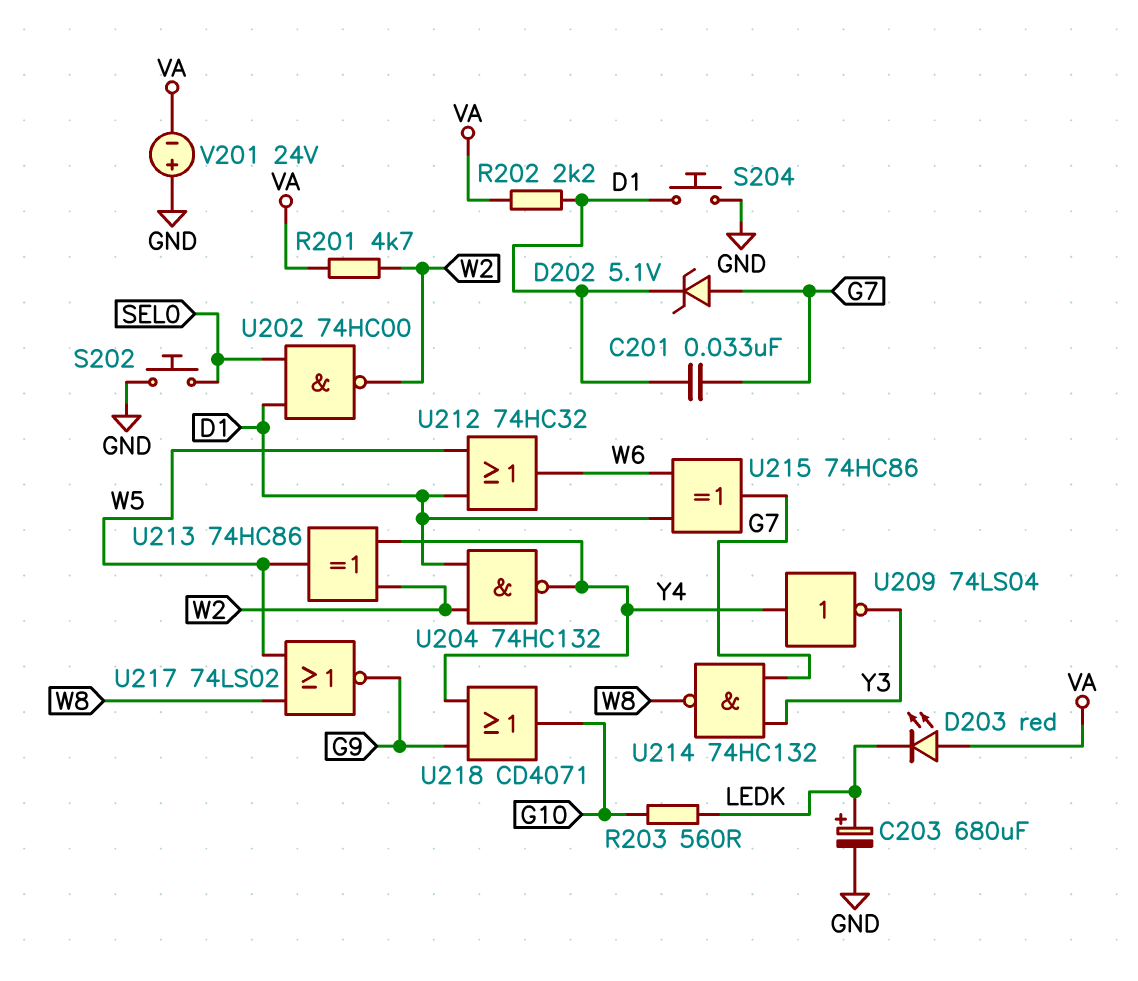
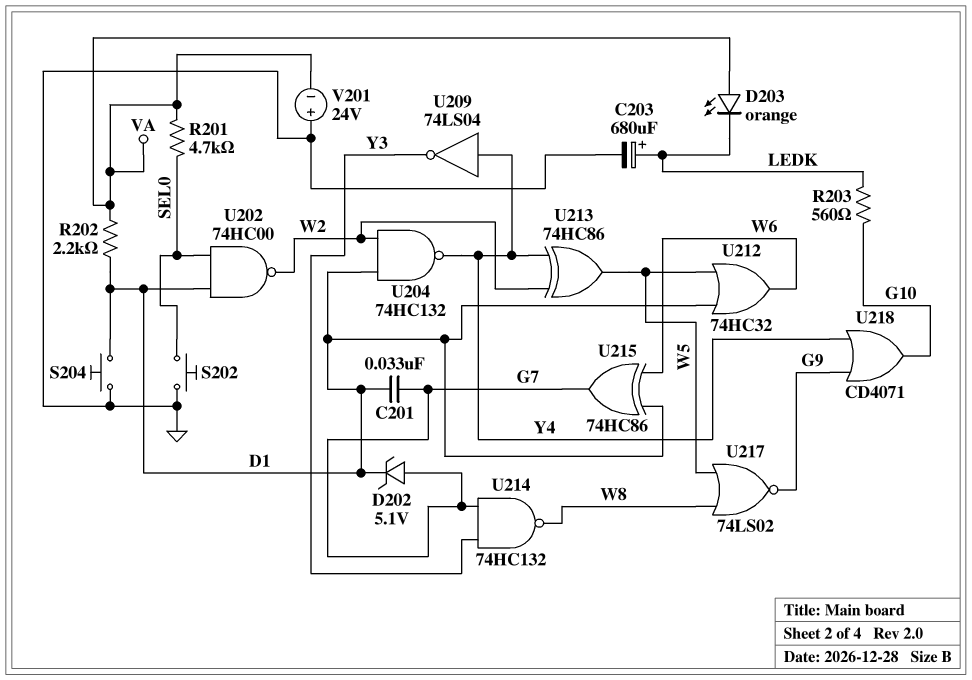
D203: LED red (A VA, K LEDK) -> LED orange (A VA, K LEDK)
R201: 4.7k (VA, W2) -> 4.7k (SEL0, VA)

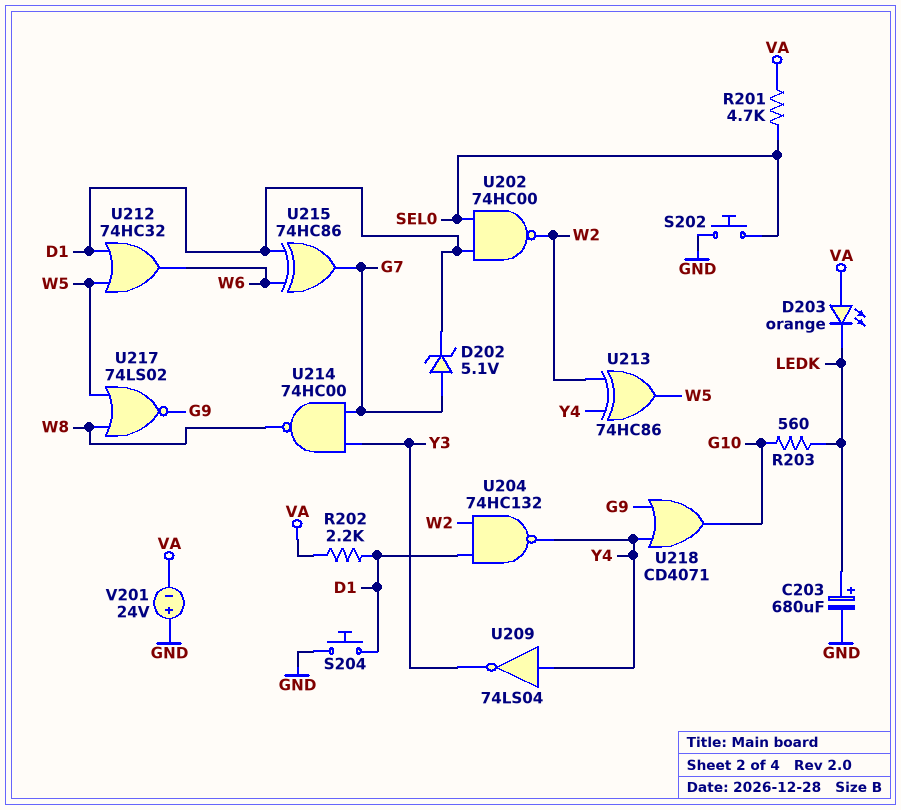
C201: 33nF (D1, G7) -> none
U214: NAND 74HC132 (in G7, in Y3, out W8) -> NAND 74HC00 (in G7, in Y3, out W8)

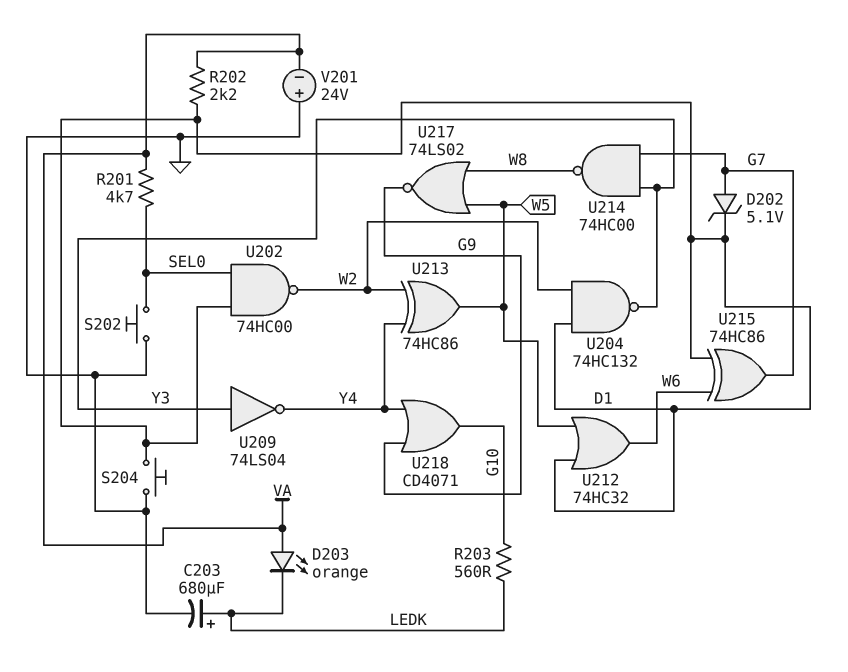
U204: NAND 74HC132 (in D1, in W2, out Y4) -> NAND 74HC132 (in D1, in W2, out Y3)
U209: NOT 74LS04 (in Y4, out Y3) -> NOT 74LS04 (in Y3, out Y4)

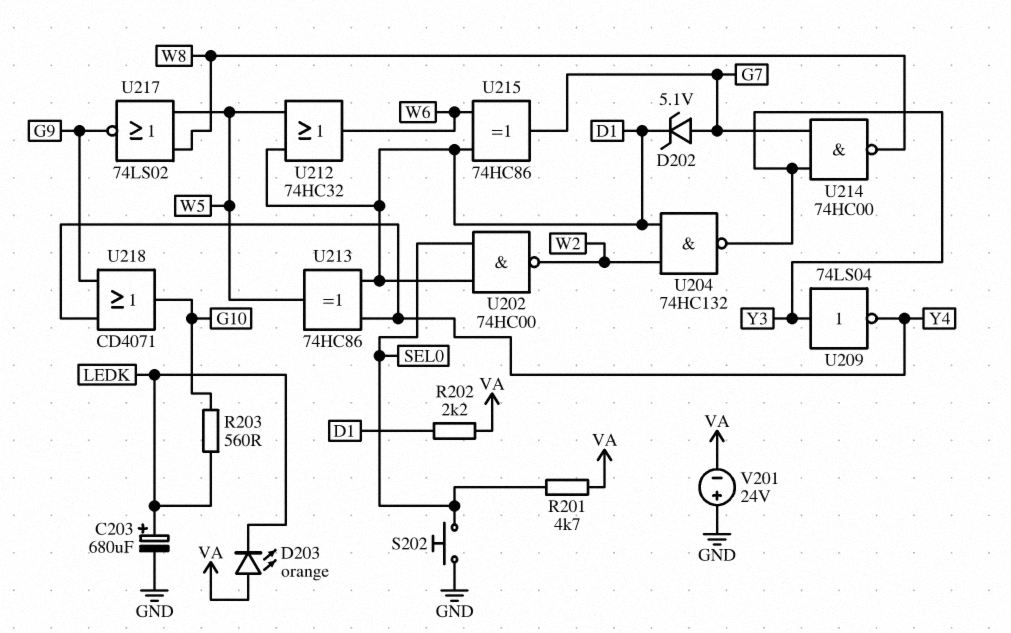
S204: button (D1, GND) -> none
U213: XOR 74HC86 (in W2, in Y4, out W5) -> XOR 74HC86 (in D1, in Y4, out W5)

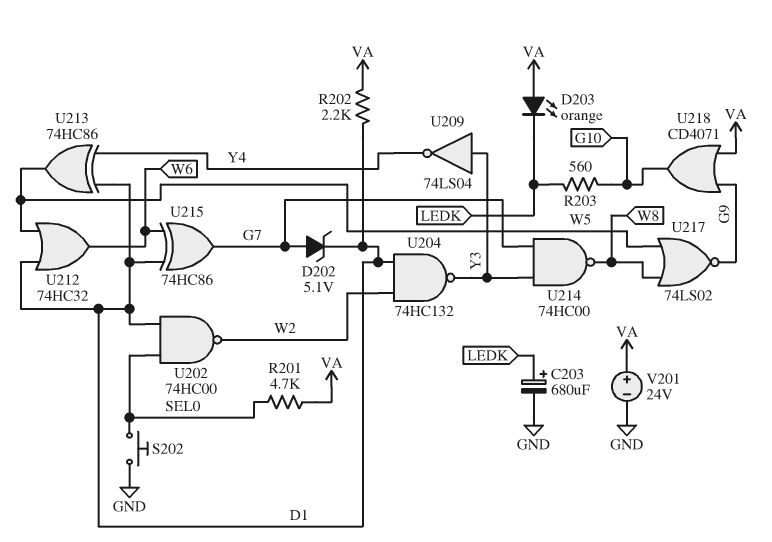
U218: OR CD4071 (in G9, in Y4, out G10) -> OR CD4071 (in G9, in VA, out G10)
V201: 24V (plus GND, minus VA) -> 24V (plus VA, minus GND)

